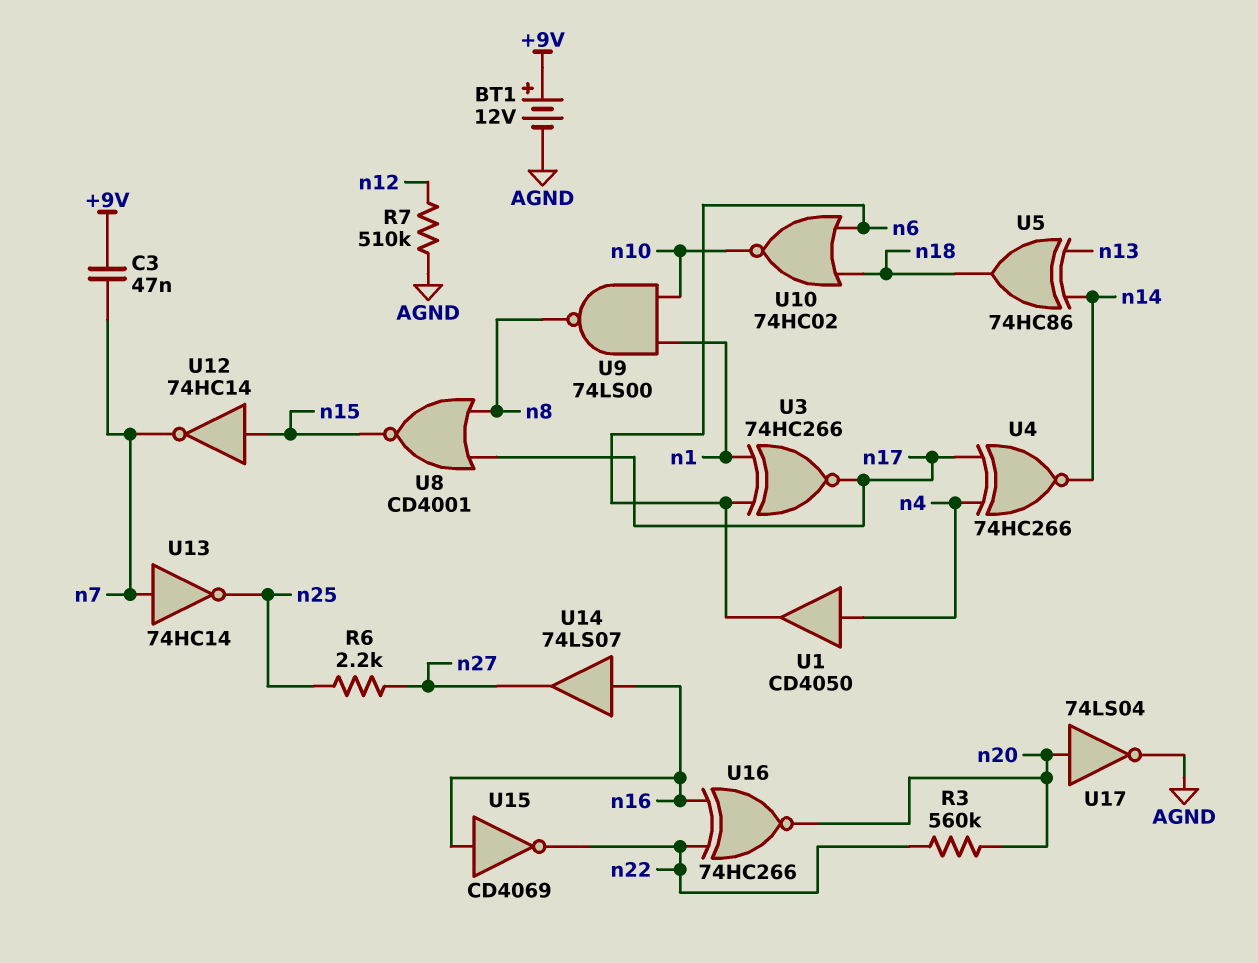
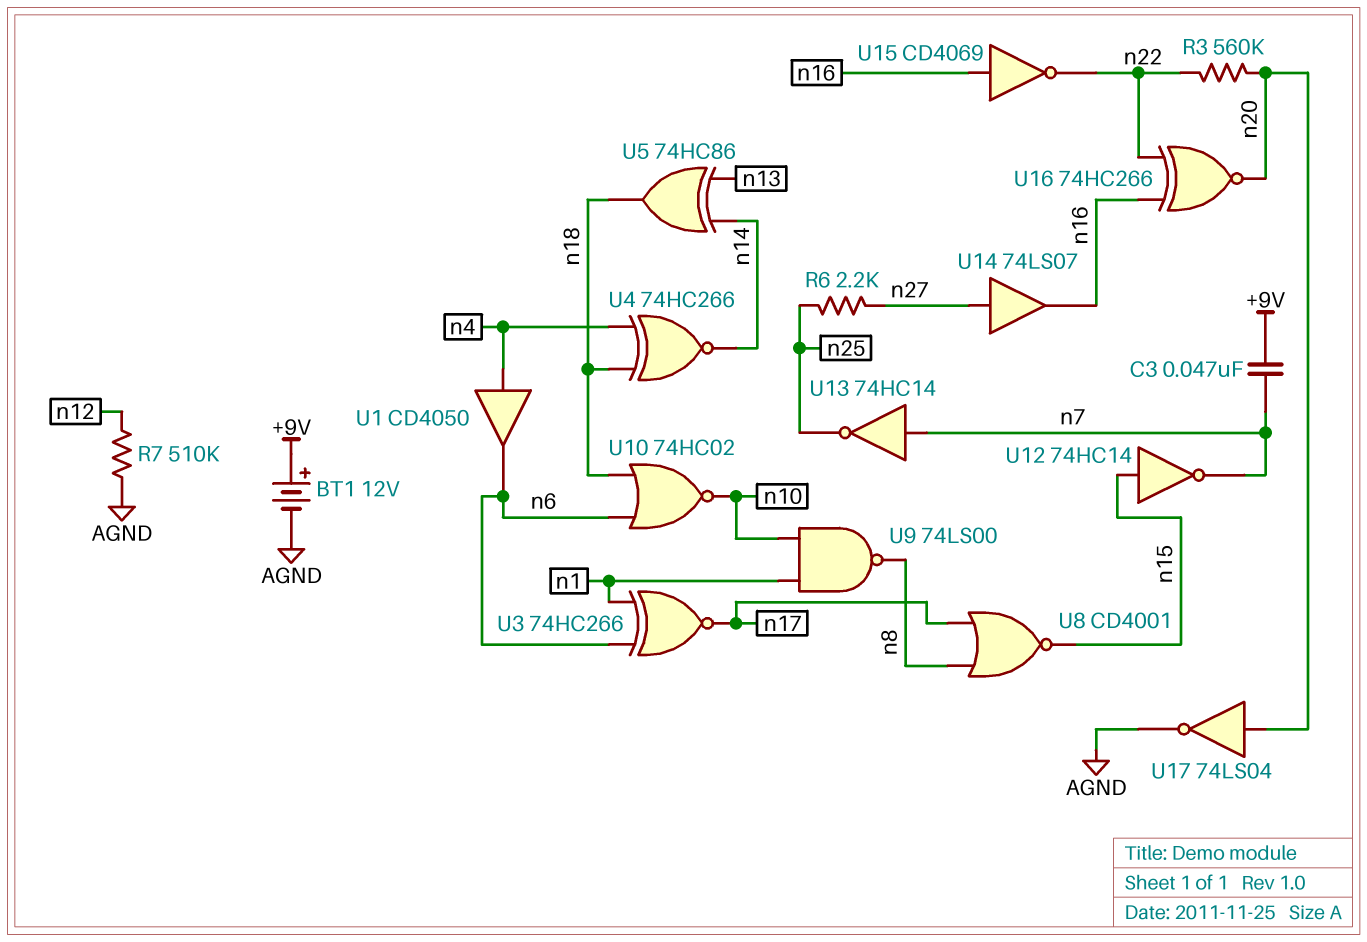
U4: XNOR 74HC266 (in n4, in n17, out n14) -> XNOR 74HC266 (in n4, in n18, out n14)
U14: buffer 74LS07 (in n16, out n27) -> buffer 74LS07 (in n27, out n16)

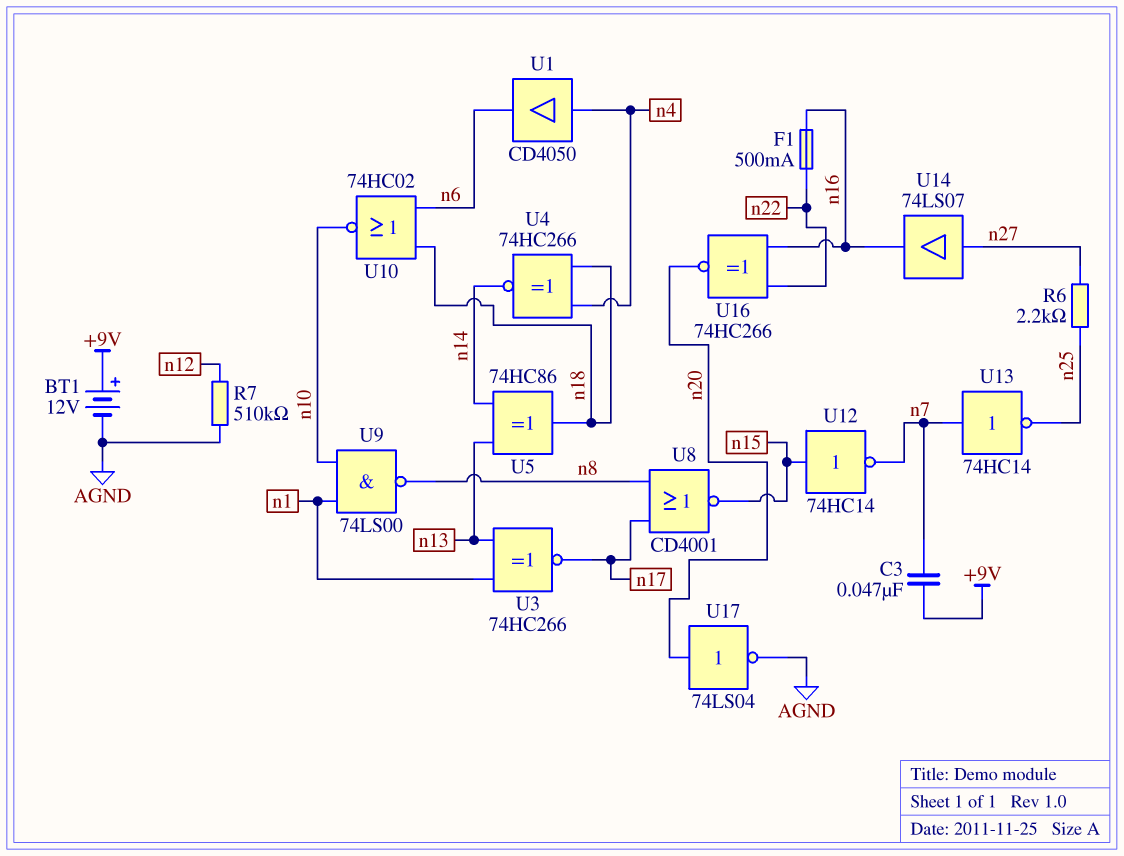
F1: none -> 500mA (n16, n22)
R3: 560k (n20, n22) -> none
U3: XNOR 74HC266 (in n1, in n6, out n17) -> XNOR 74HC266 (in n1, in n13, out n17)
U15: NOT CD4069 (in n16, out n22) -> none

